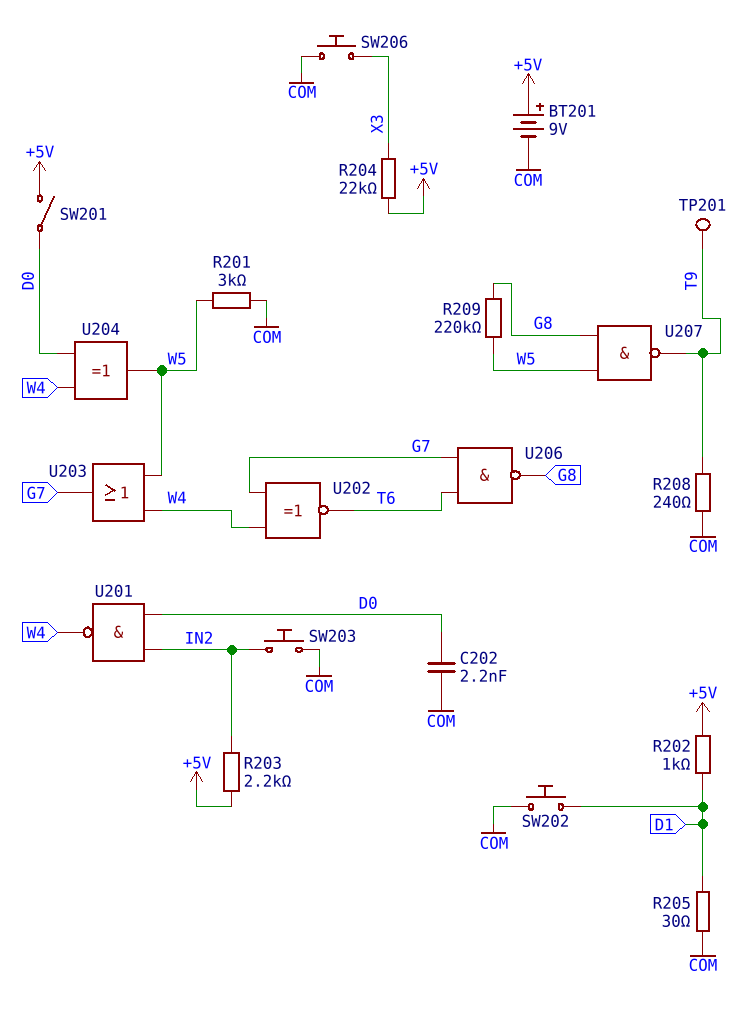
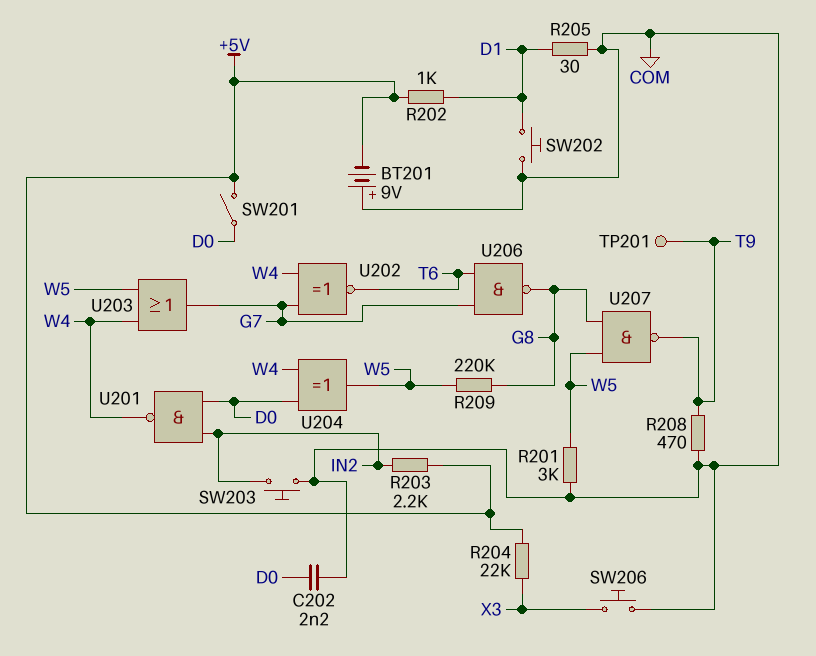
BT201: 9V (plus +5V, minus COM) -> 9V (plus COM, minus +5V)
R208: 240 (COM, T9) -> 470 (COM, T9)

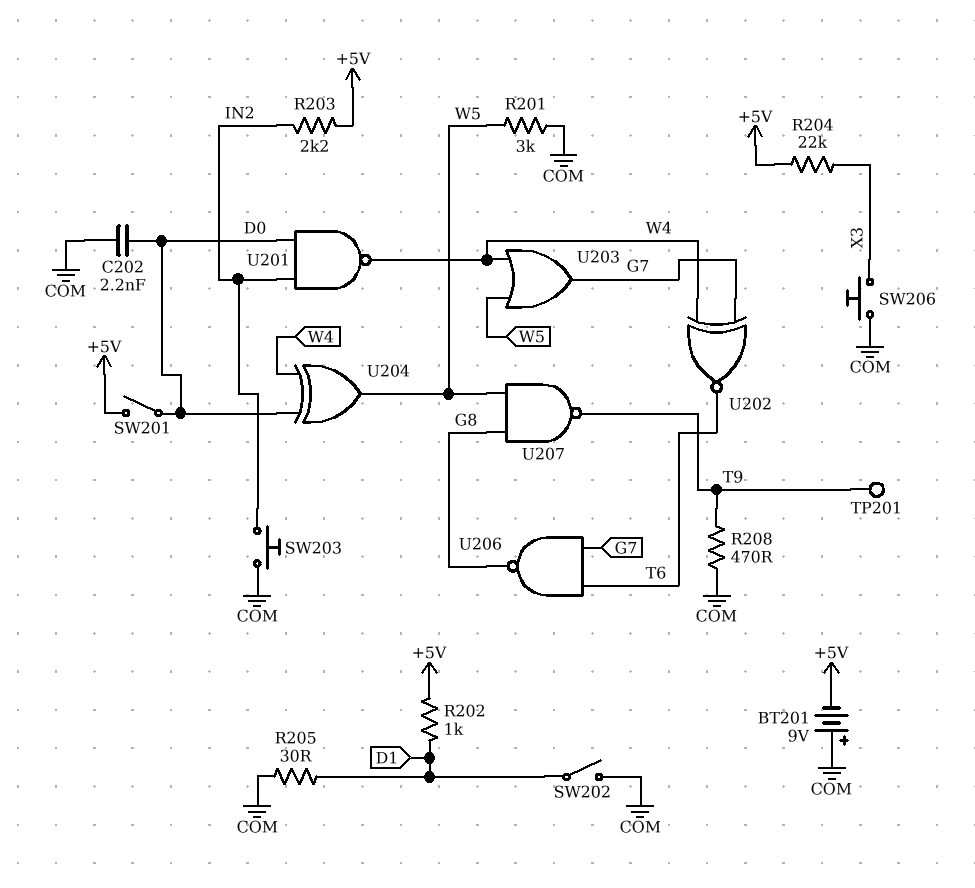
R209: 220k (G8, W5) -> none
SW202: button (COM, D1) -> switch (COM, D1)

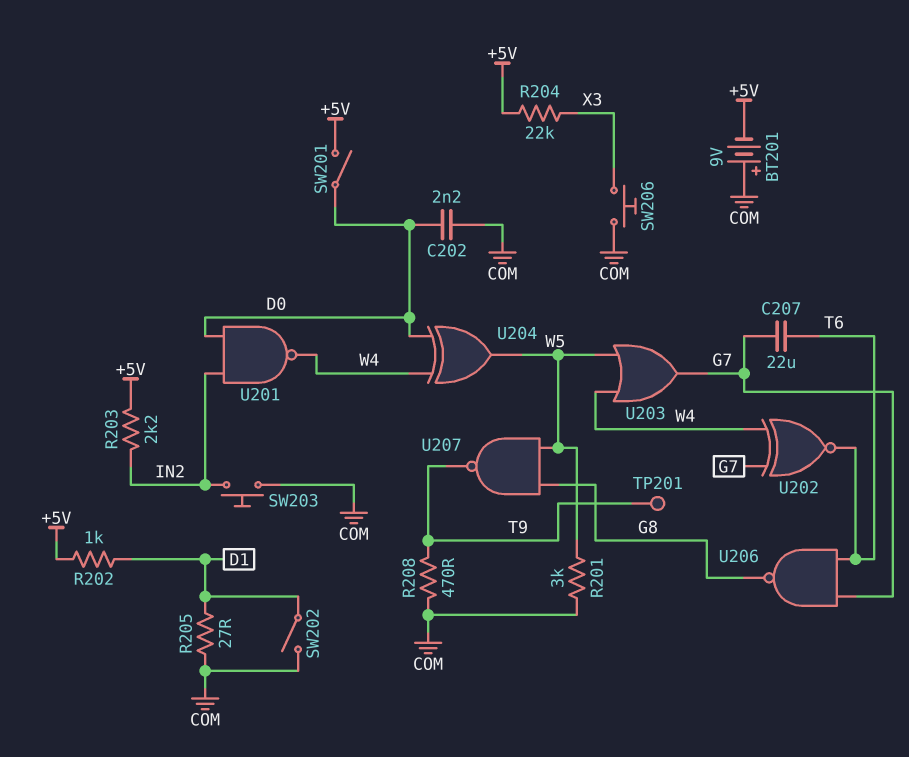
C207: none -> 22uF (G7, T6)
R205: 30 (COM, D1) -> 27 (COM, D1)

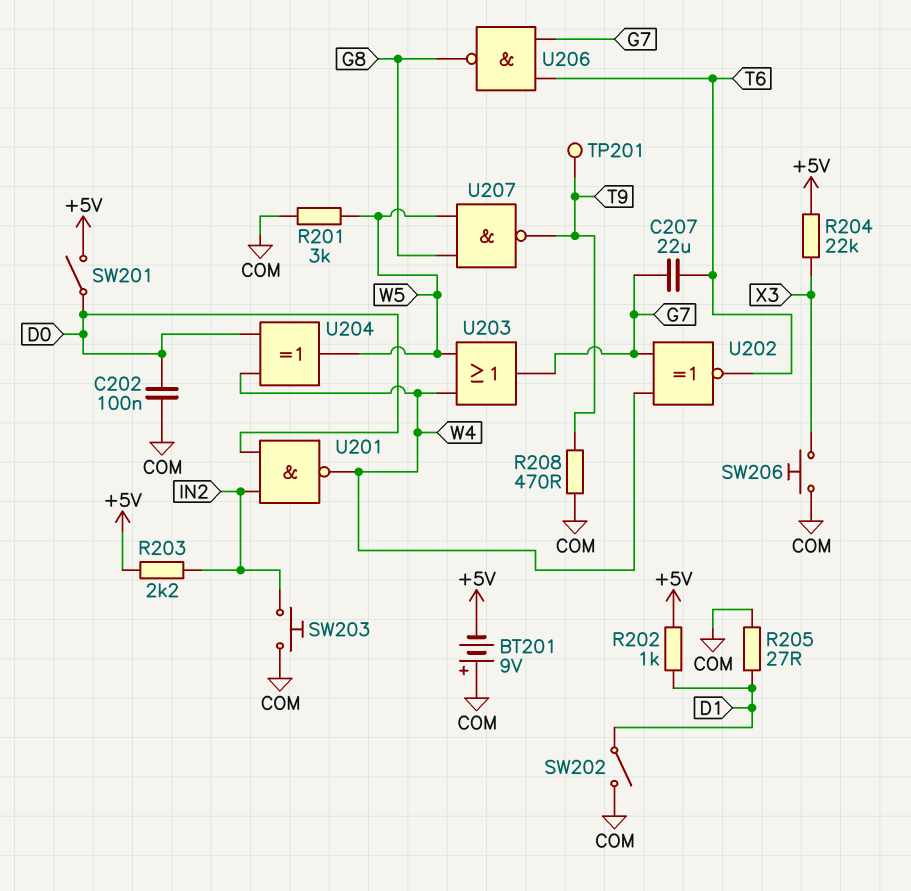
C202: 2.2nF (COM, D0) -> 100nF (COM, D0)

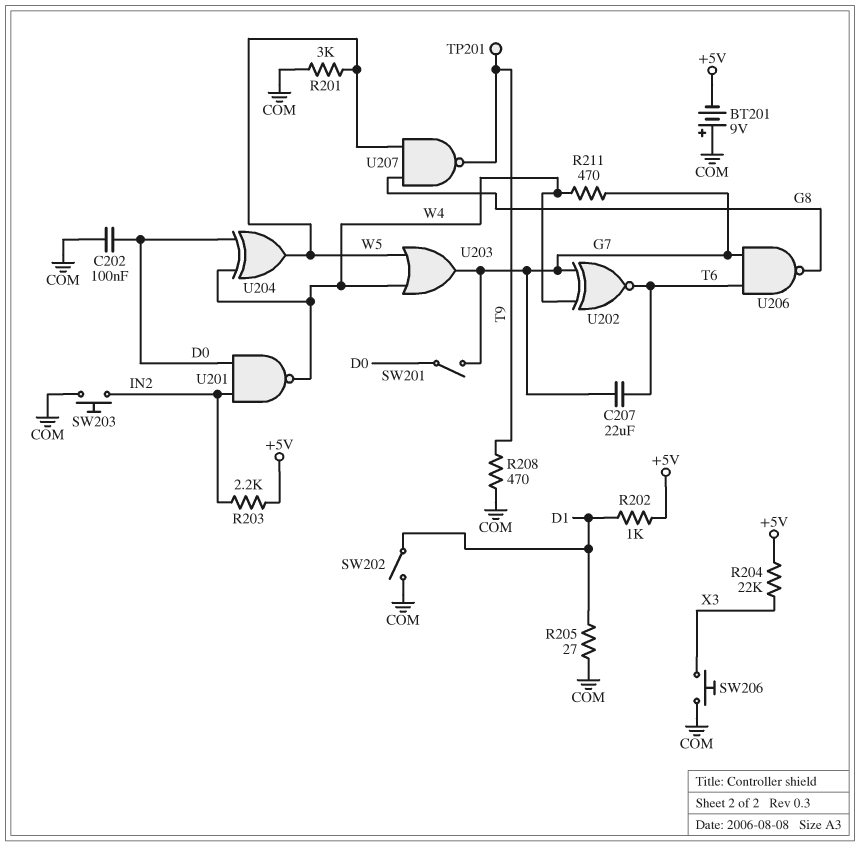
R211: none -> 470 (G7, W4)
SW201: switch (+5V, D0) -> switch (D0, G7)

